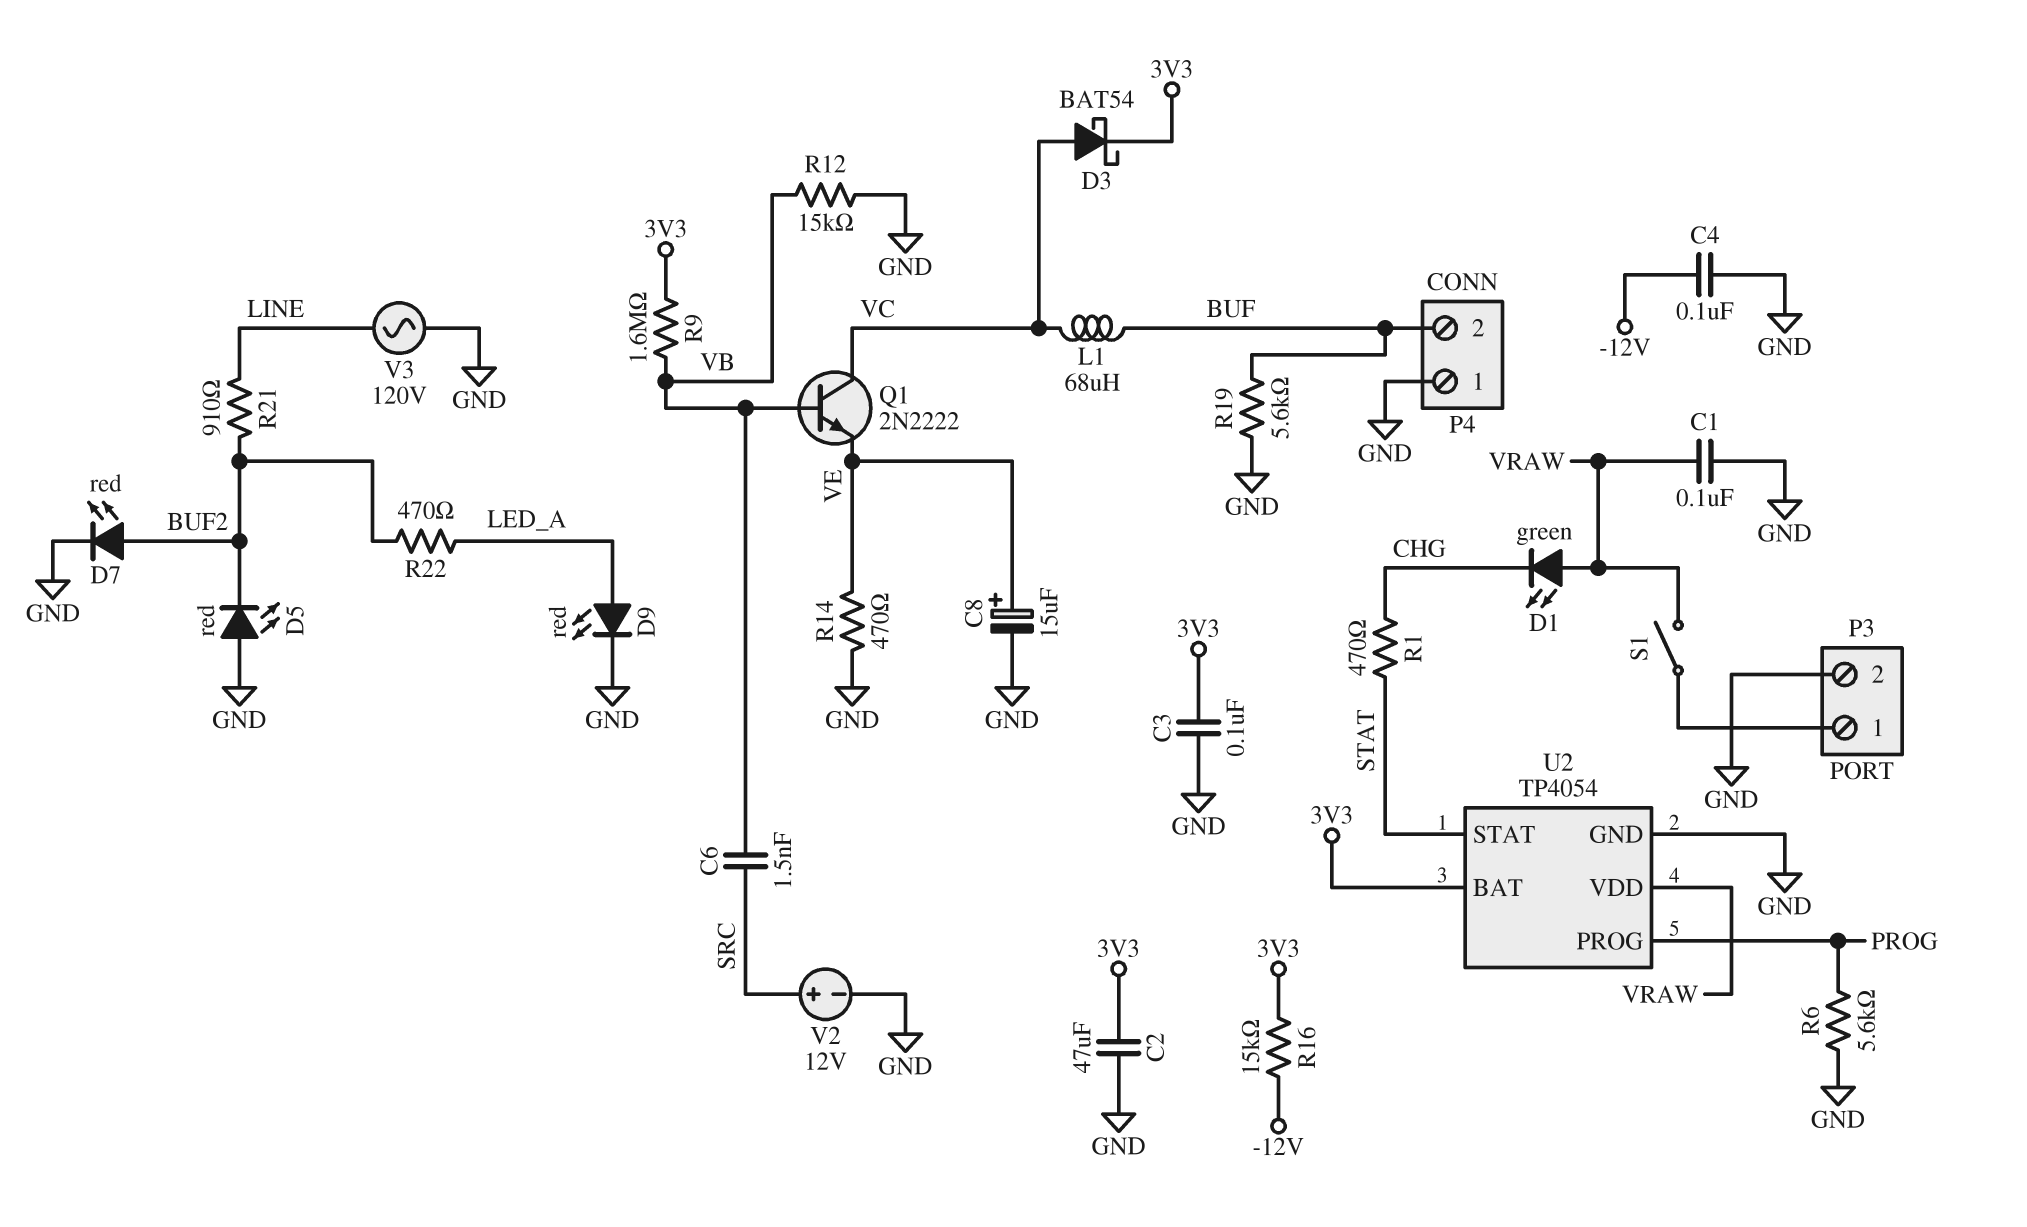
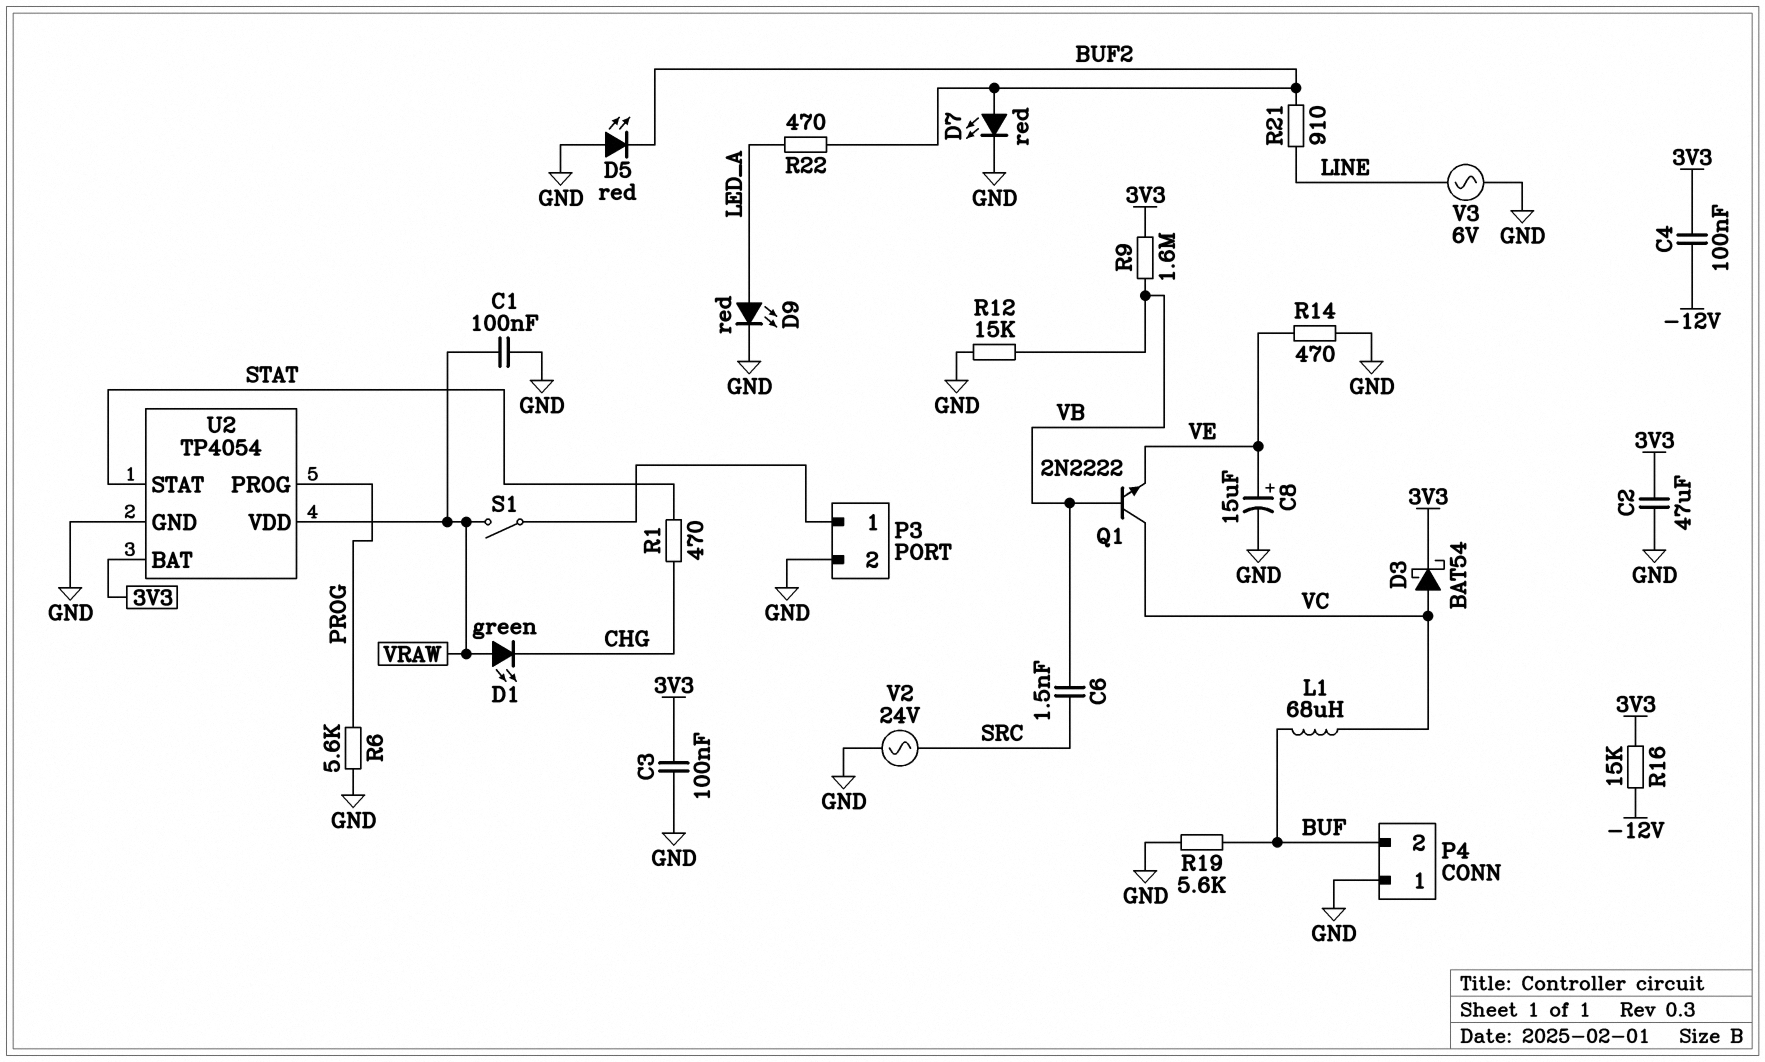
C4: 100nF (-12V, GND) -> 100nF (-12V, 3V3)
V2: 12V (plus SRC, minus GND) -> AC 24V (GND, SRC)
V3: AC 120V (GND, LINE) -> AC 6V (GND, LINE)

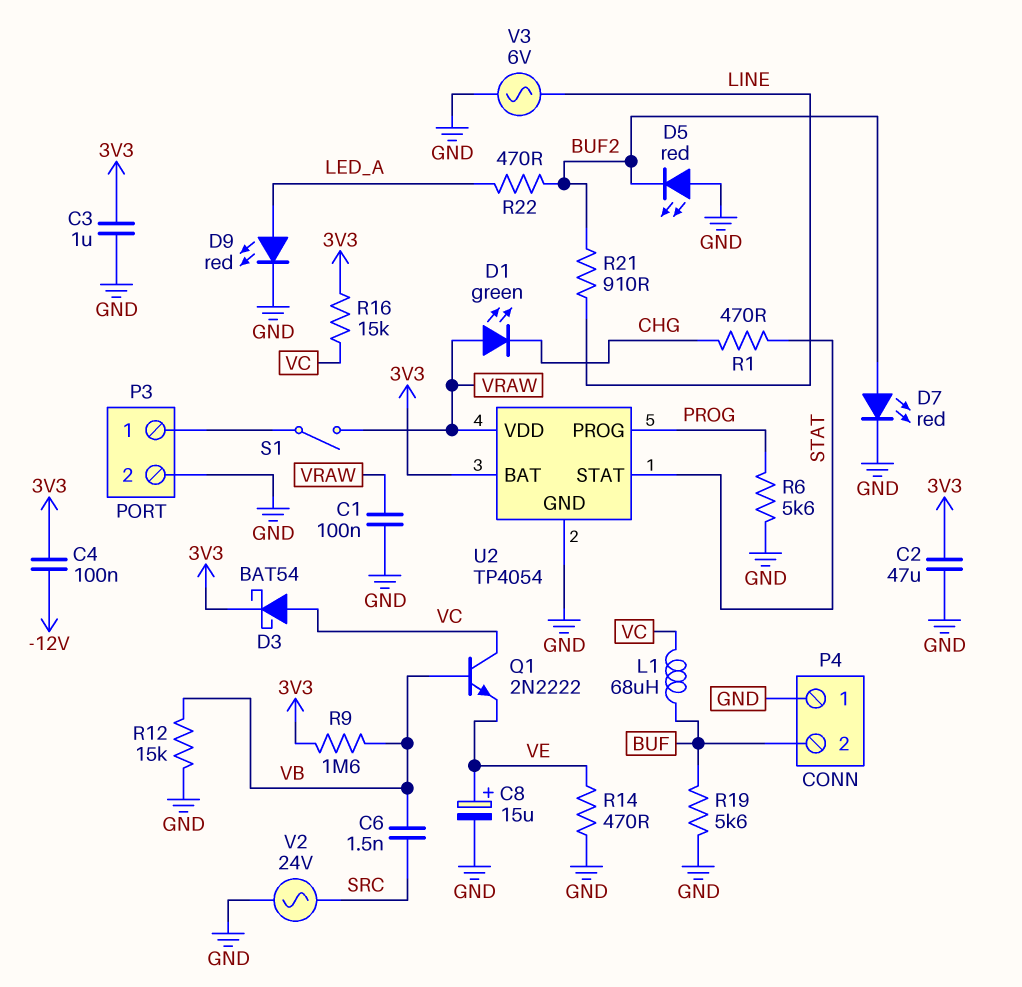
C3: 100nF (3V3, GND) -> 1uF (3V3, GND)
R16: 15k (-12V, 3V3) -> 15k (3V3, VC)

